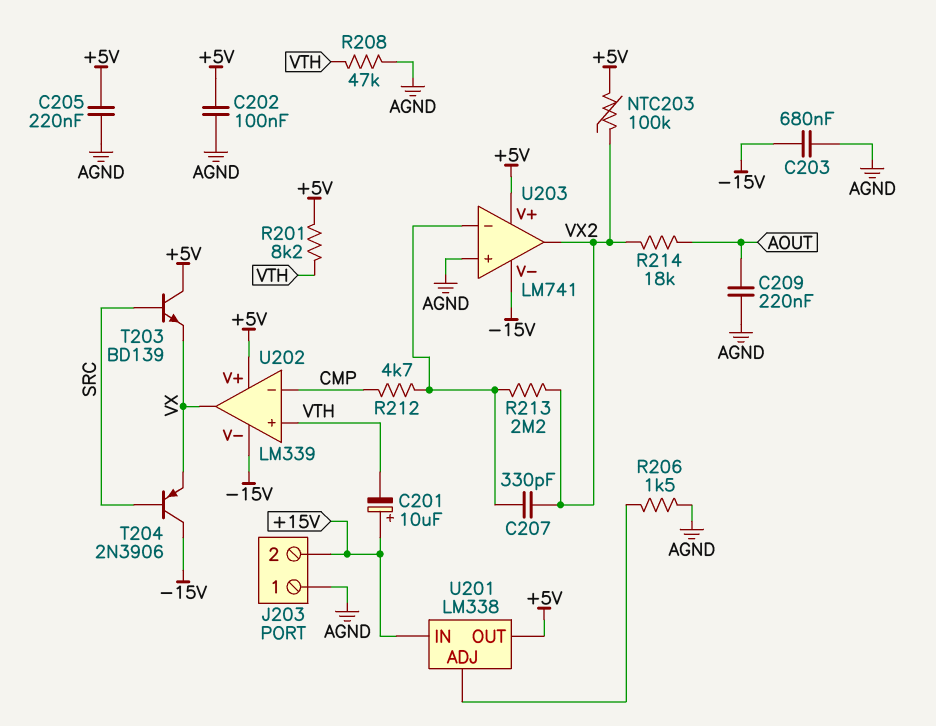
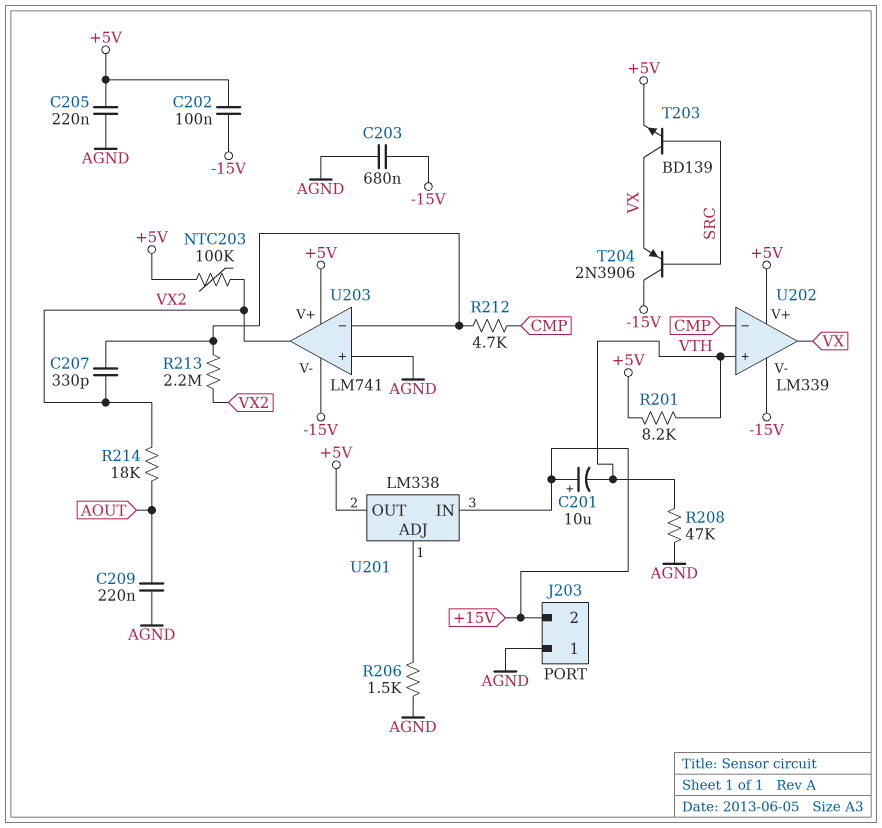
C202: 100nF (+5V, AGND) -> 100nF (+5V, -15V)
T203: NPN BD139 (B SRC, C +5V, E VX) -> NPN BD139 (B SRC, C VX, E +5V)

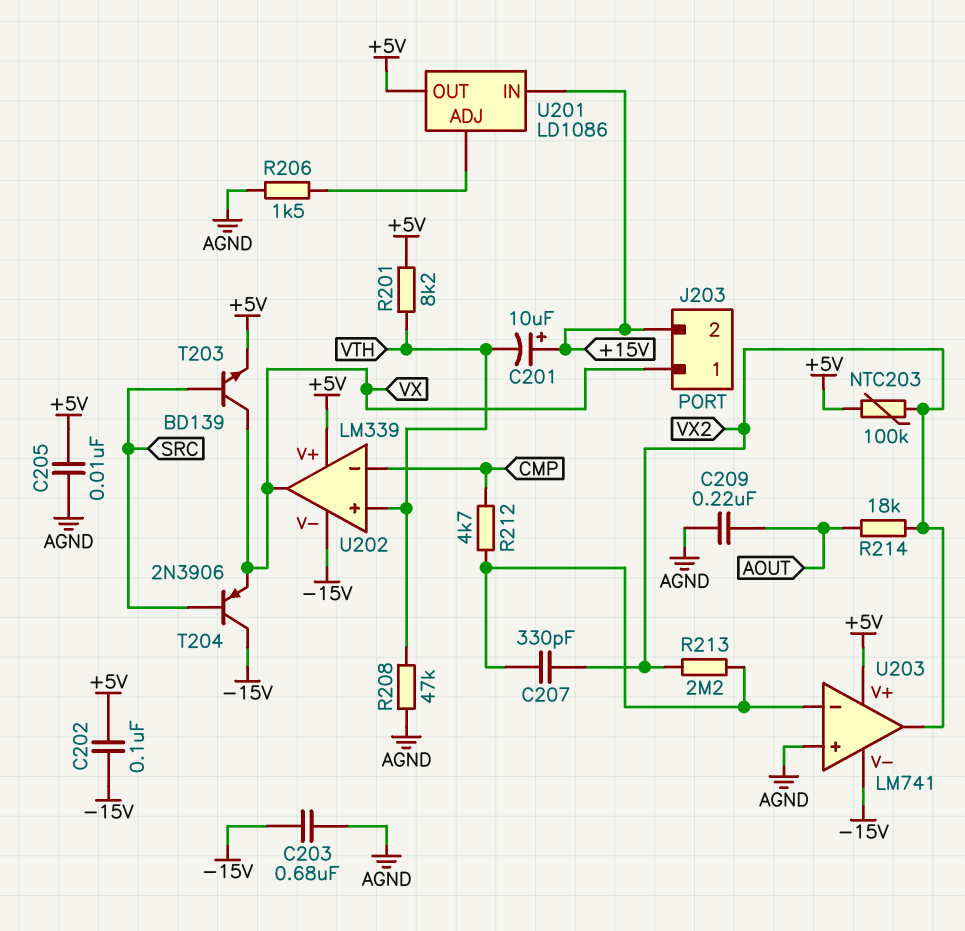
C205: 220nF (+5V, AGND) -> 10nF (+5V, AGND)
J203 pin 1: AGND -> VX
U201: LM338 -> LD1086

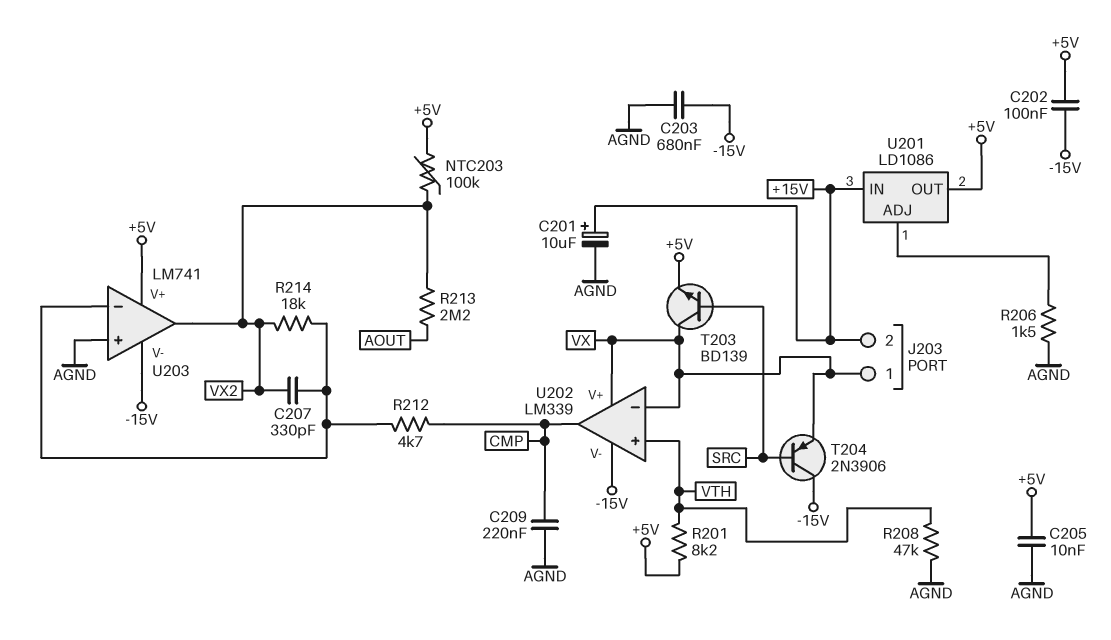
C201: 10uF (plus +15V, minus VTH) -> 10uF (plus +15V, minus AGND)
C209: 220nF (AGND, AOUT) -> 220nF (AGND, CMP)
R213: 2.2M (U203/in-, VX2) -> 2.2M (AOUT, VX2)
R214: 18k (AOUT, VX2) -> 18k (U203/in-, VX2)
U202 pin V+: +5V -> VX
U202 pin in-: CMP -> VX
U202 pin out: VX -> CMP

